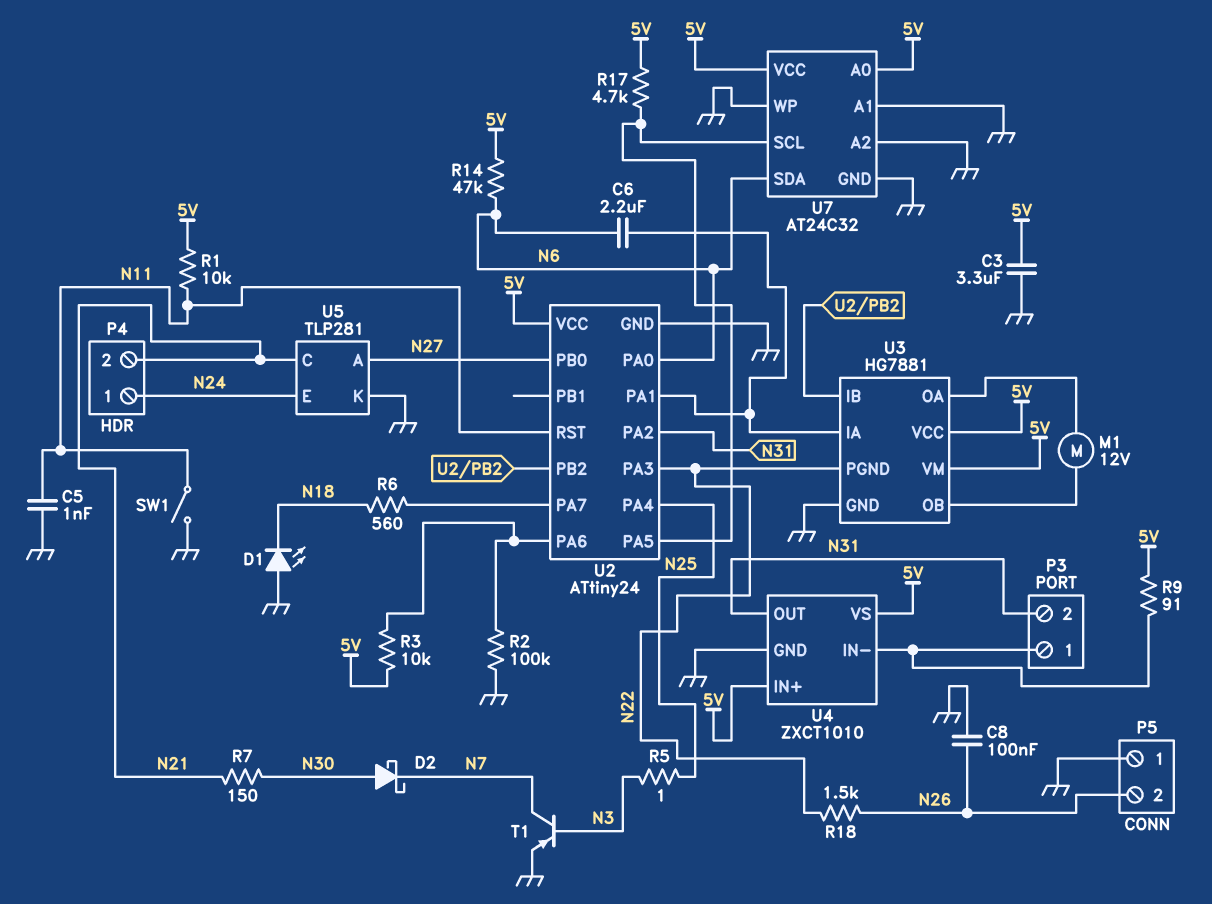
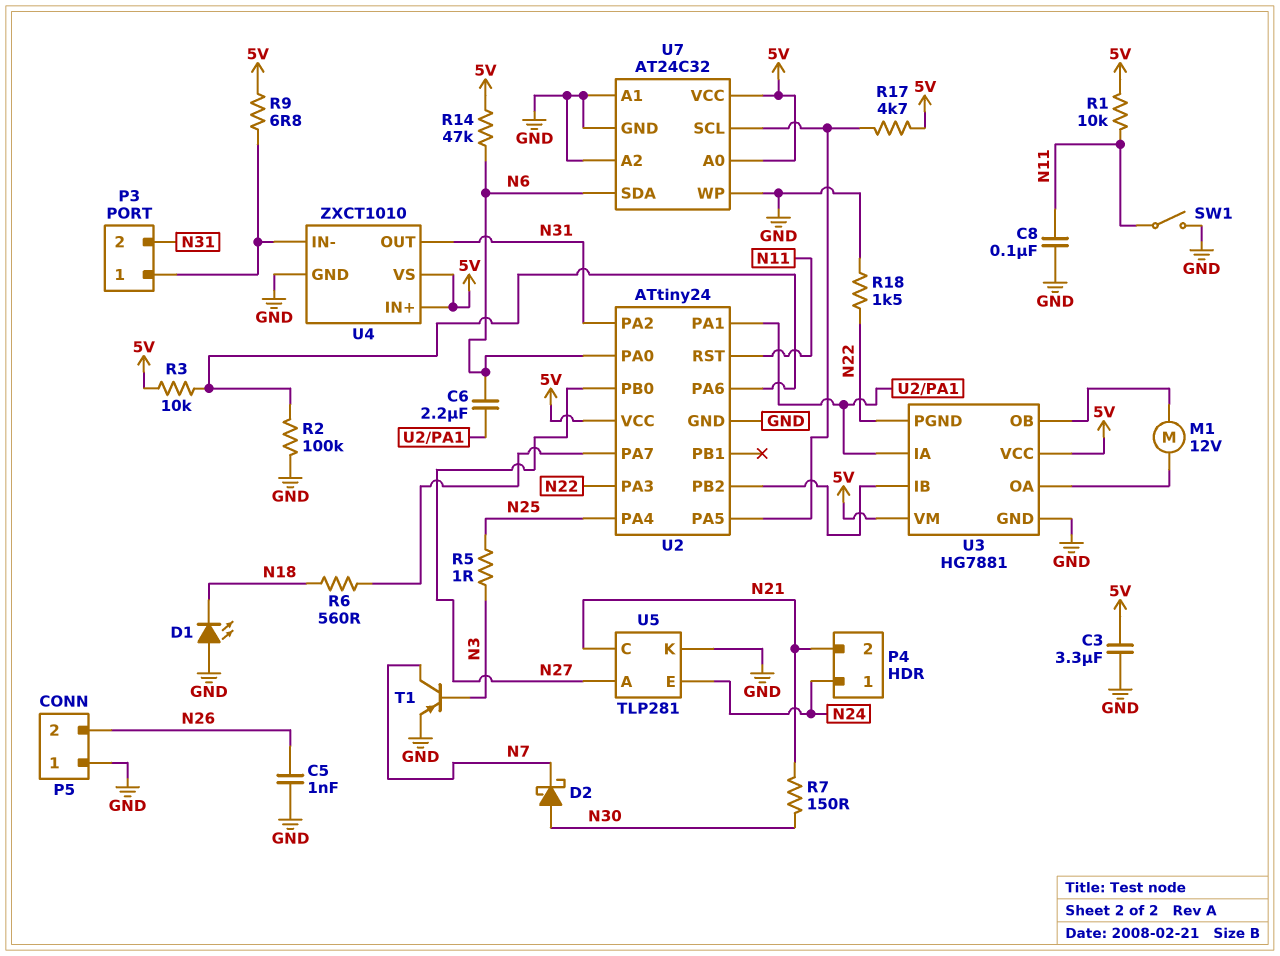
C5: 1nF (GND, N11) -> 1nF (GND, N26)
C8: 100nF (GND, N26) -> 100nF (GND, N11)
R9: 91 (5V, P3/1) -> 6.8 (5V, P3/1)
R18: 1.5k (N22, N26) -> 1.5k (GND, N22)

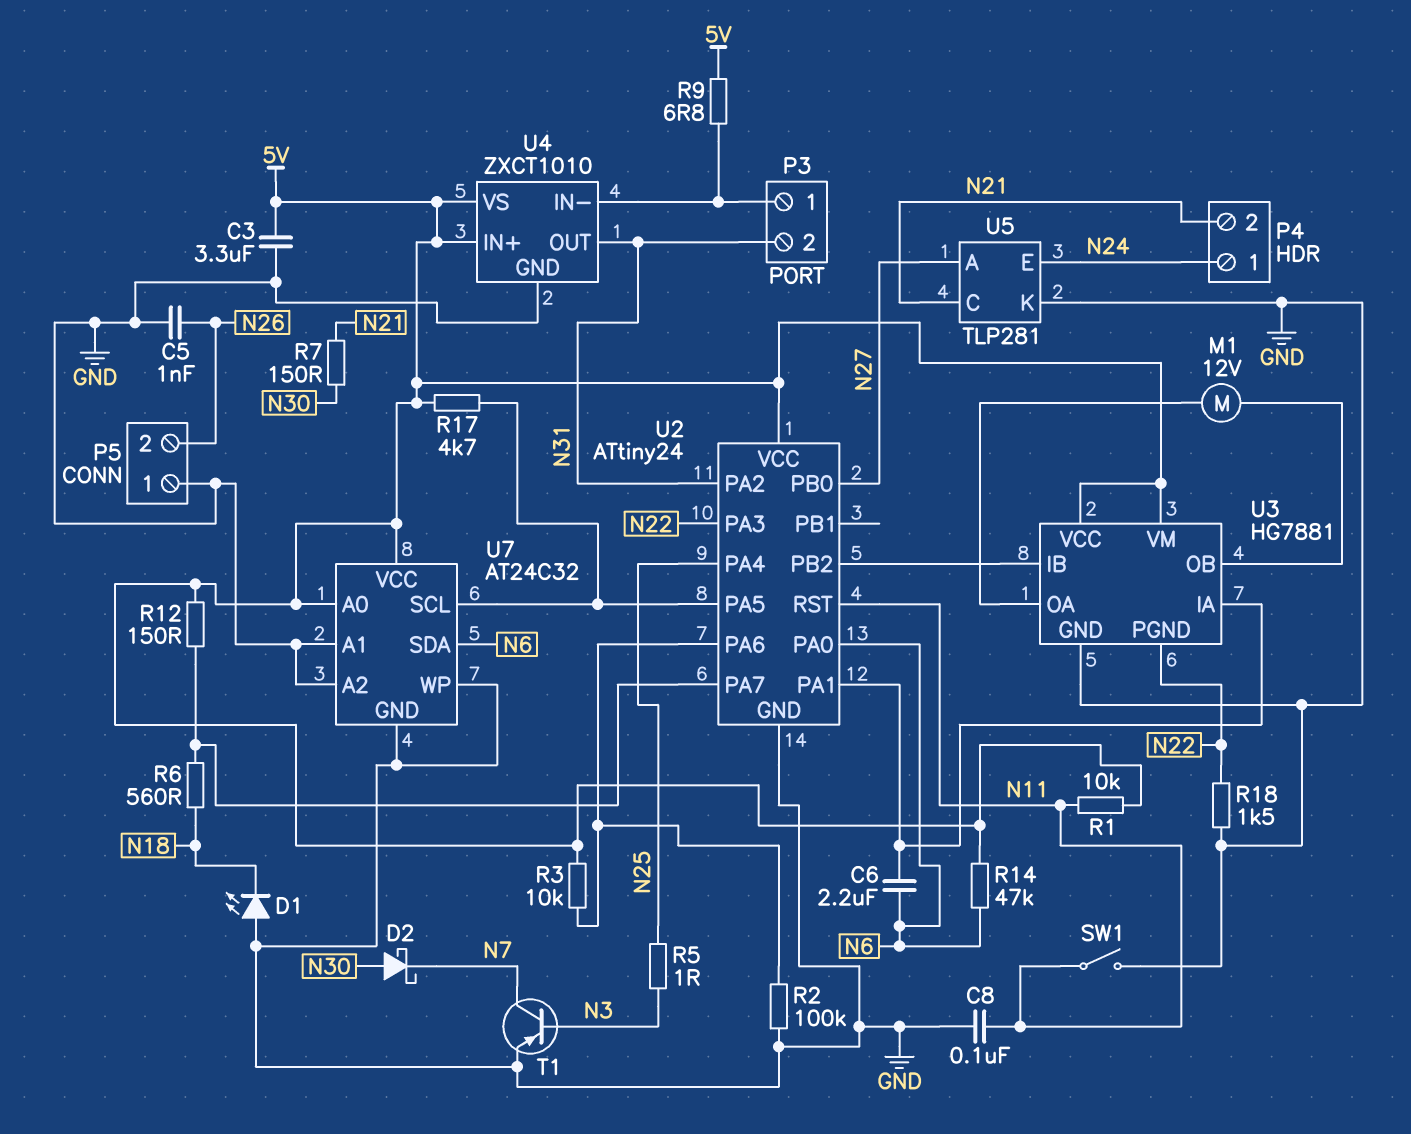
R12: none -> 150 (5V, U2/PA7)

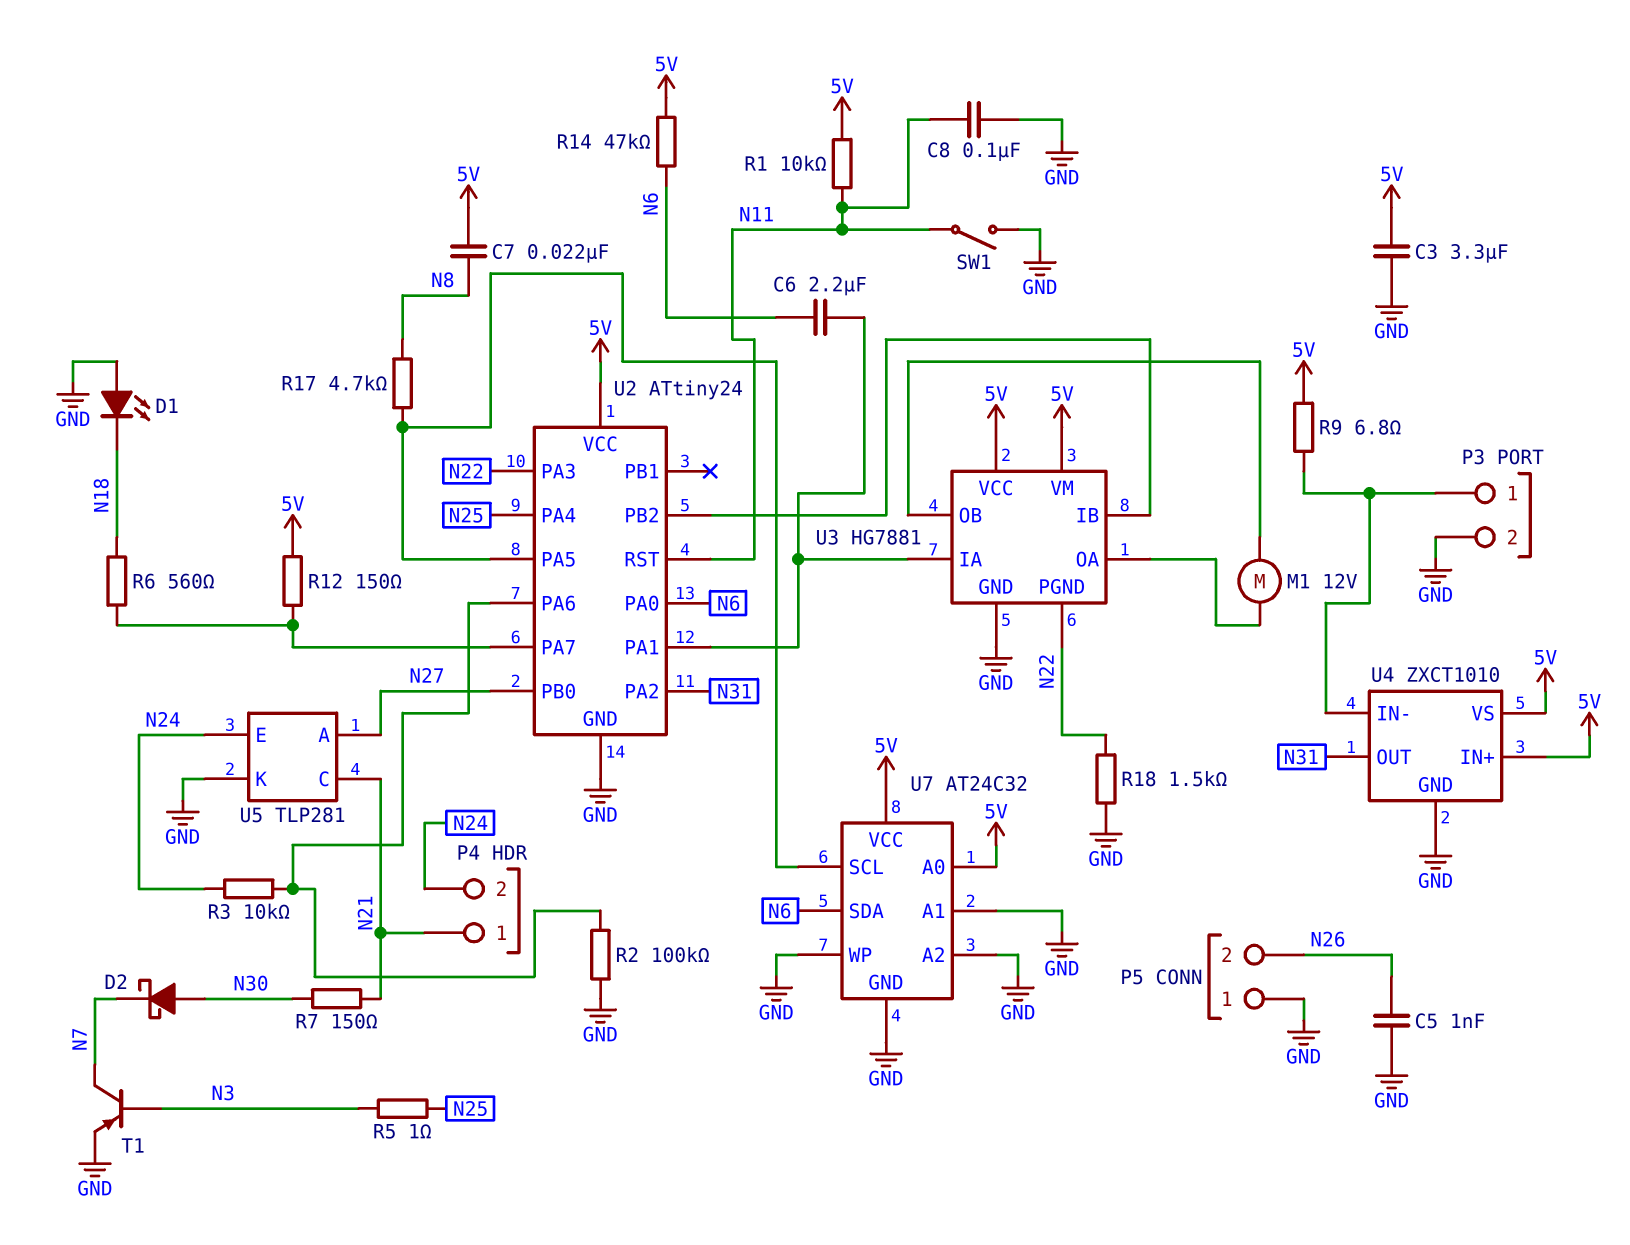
C7: none -> 22nF (5V, N8)
P3 pin 2: N31 -> GND
P4 pin 1: N24 -> N21
P4 pin 2: N21 -> N24
R3: 10k (5V, U2/PA6) -> 10k (N24, U2/PA6)
R17: 4.7k (5V, U2/PA5) -> 4.7k (N8, U2/PA5)

